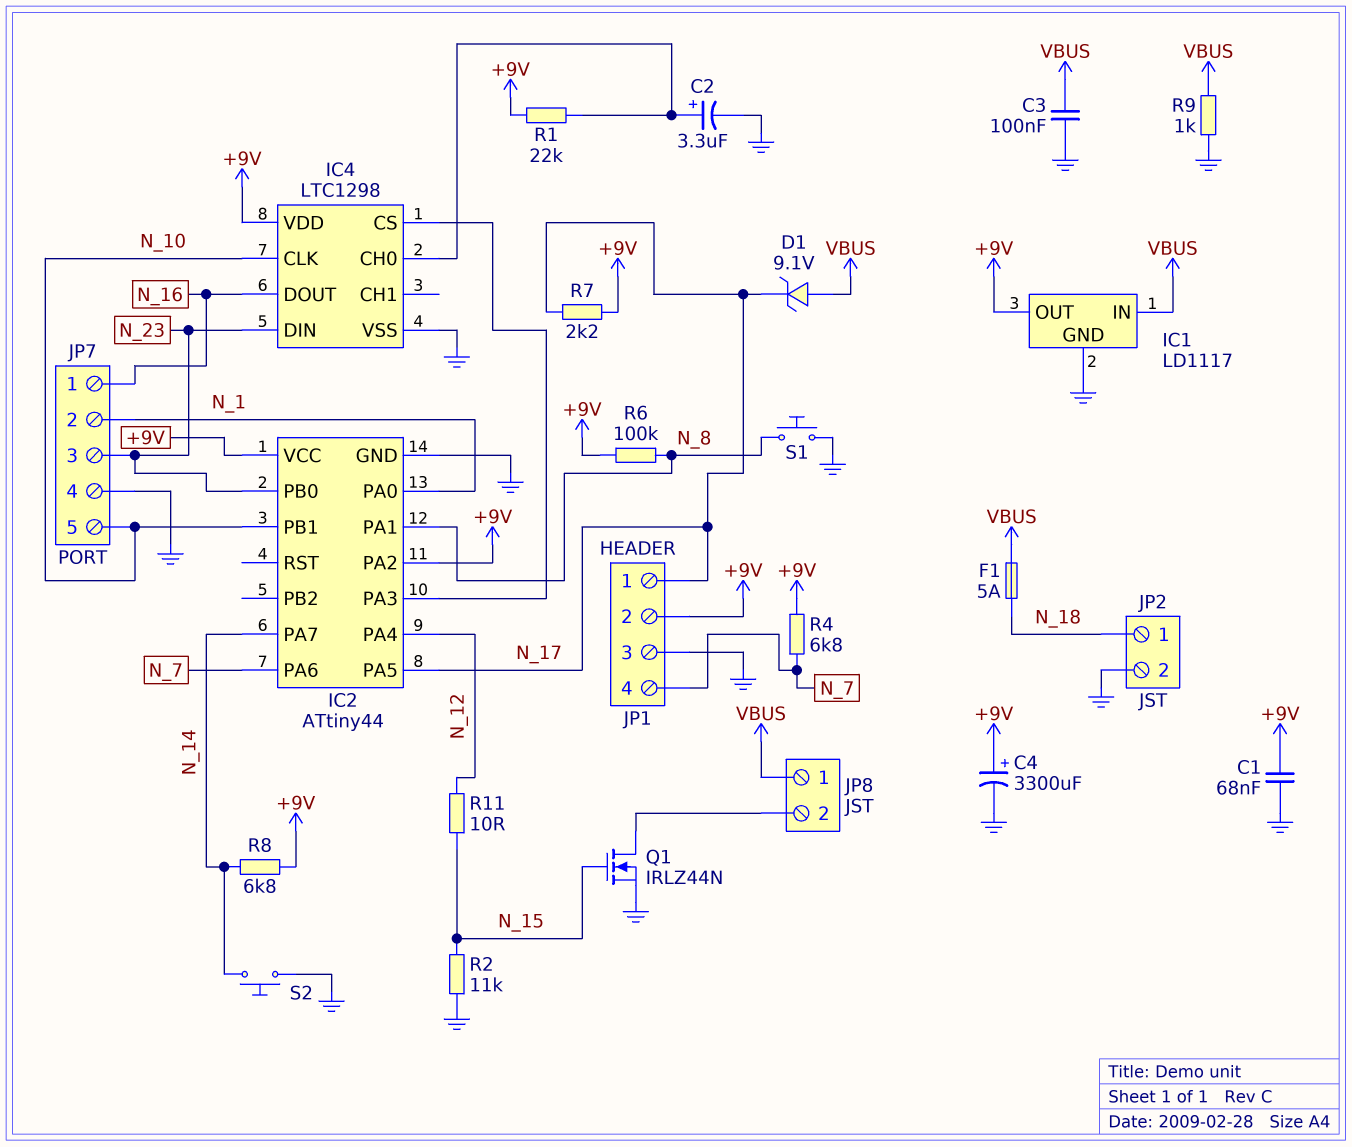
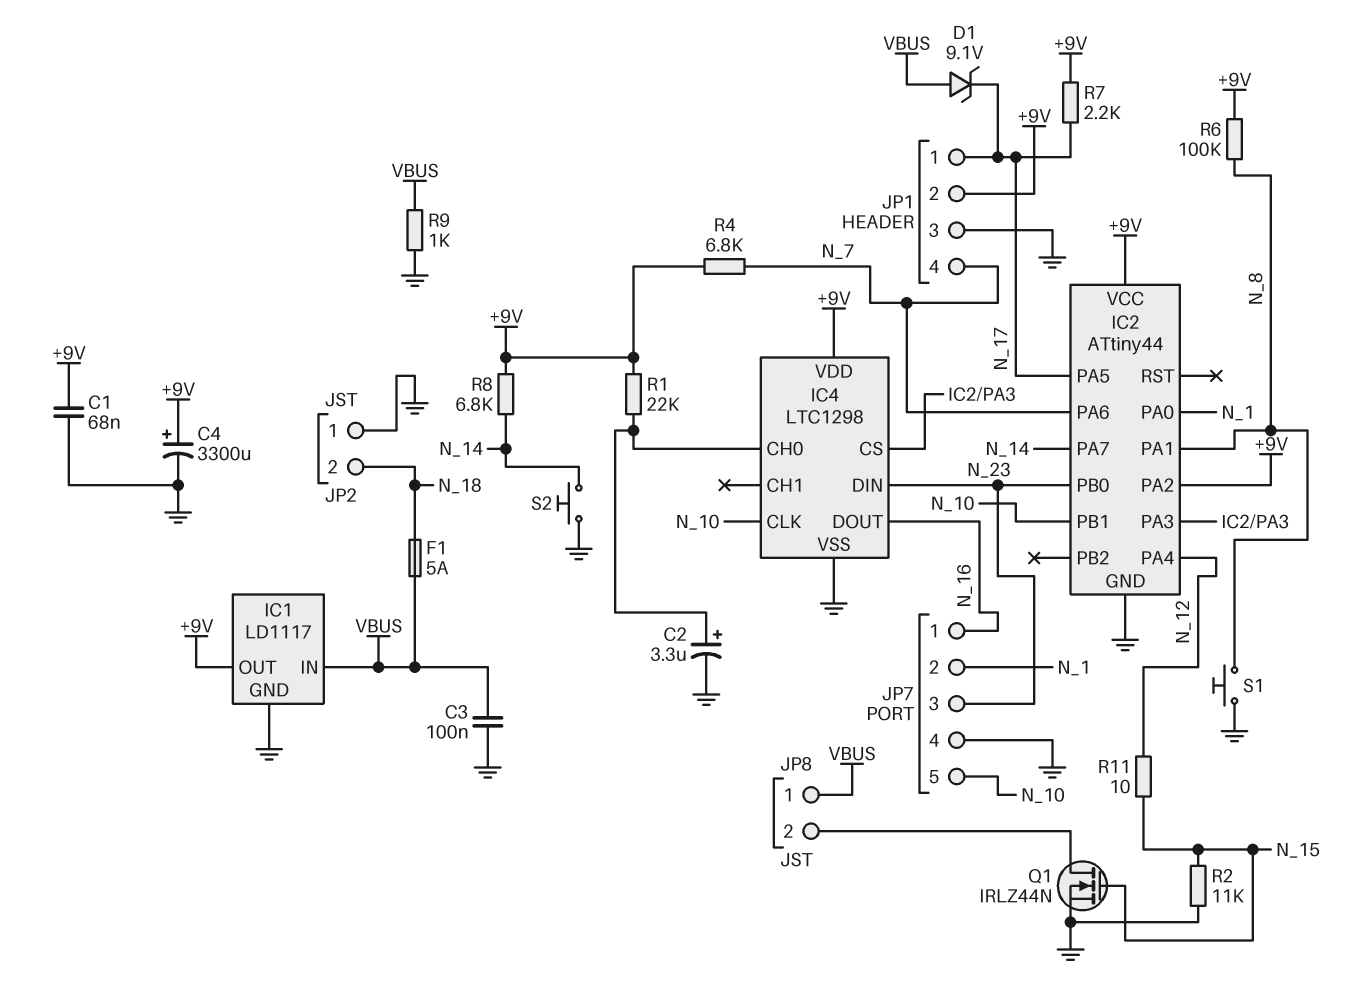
JP2 pin 1: N_18 -> GND
JP2 pin 2: GND -> N_18

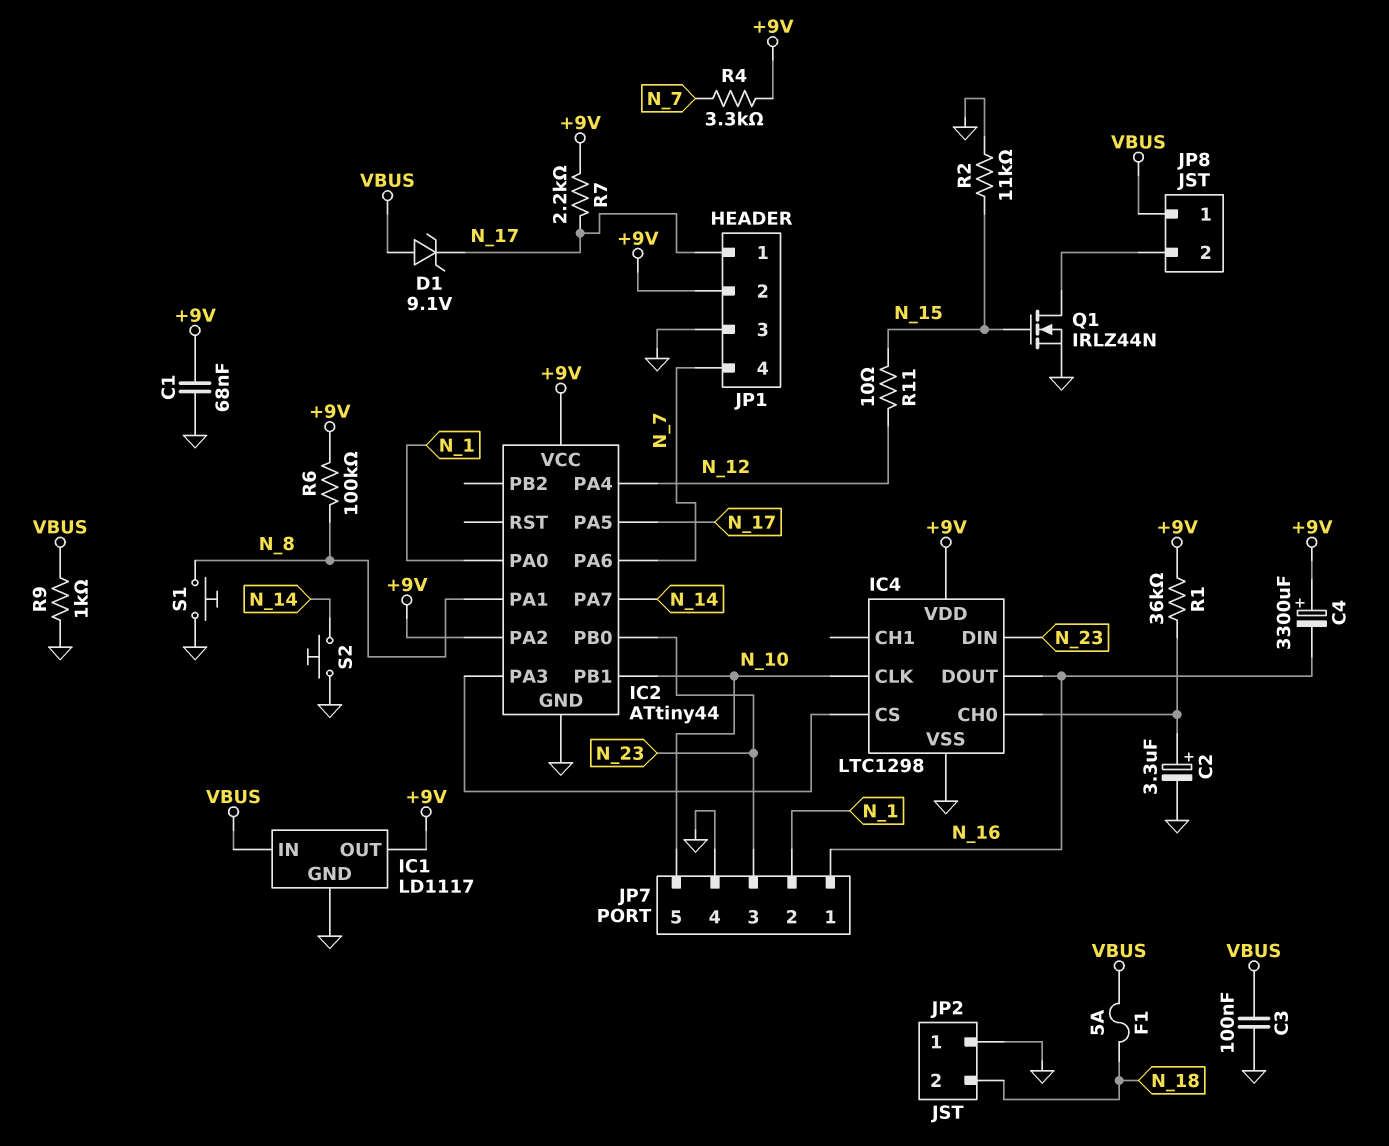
C4: 3300uF (plus +9V, minus GND) -> 3300uF (plus +9V, minus N_16)
R1: 22k (+9V, IC4/CH0) -> 36k (+9V, IC4/CH0)
R4: 6.8k (+9V, N_7) -> 3.3k (+9V, N_7)
R8: 6.8k (+9V, N_14) -> none

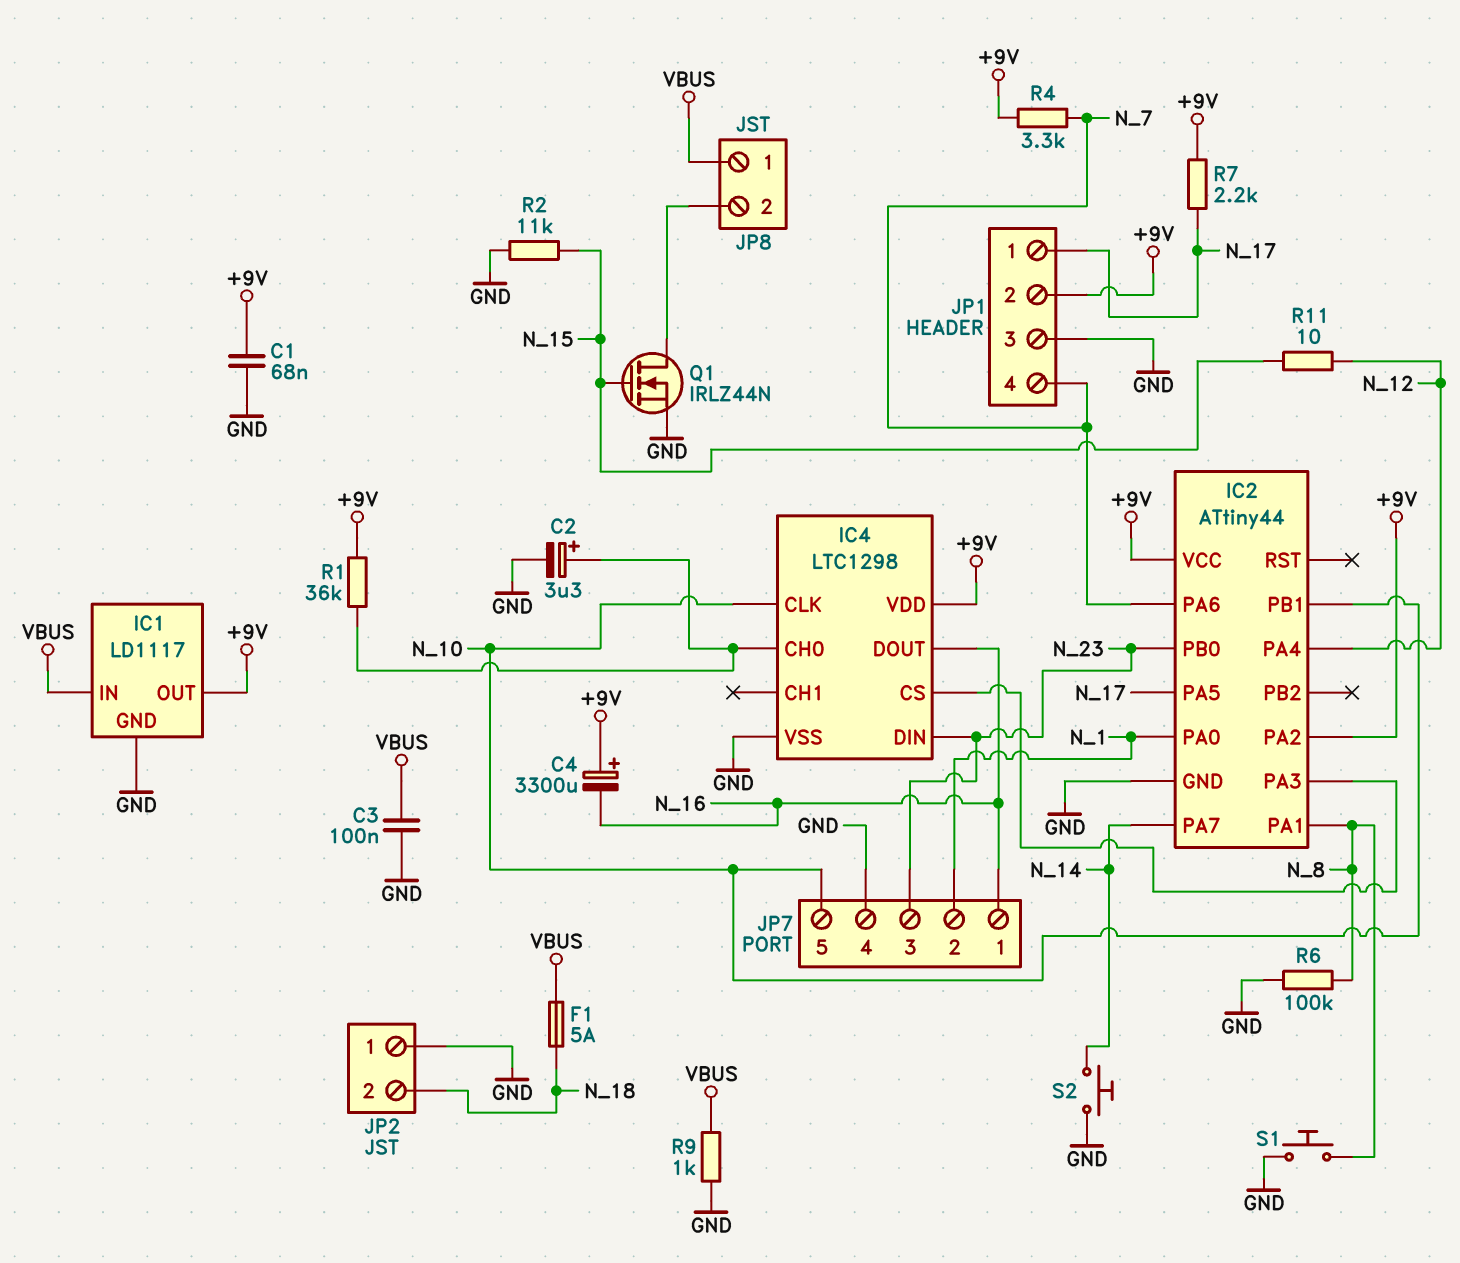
D1: zener 9.1V (A VBUS, K N_17) -> none
R6: 100k (+9V, N_8) -> 100k (GND, N_8)

